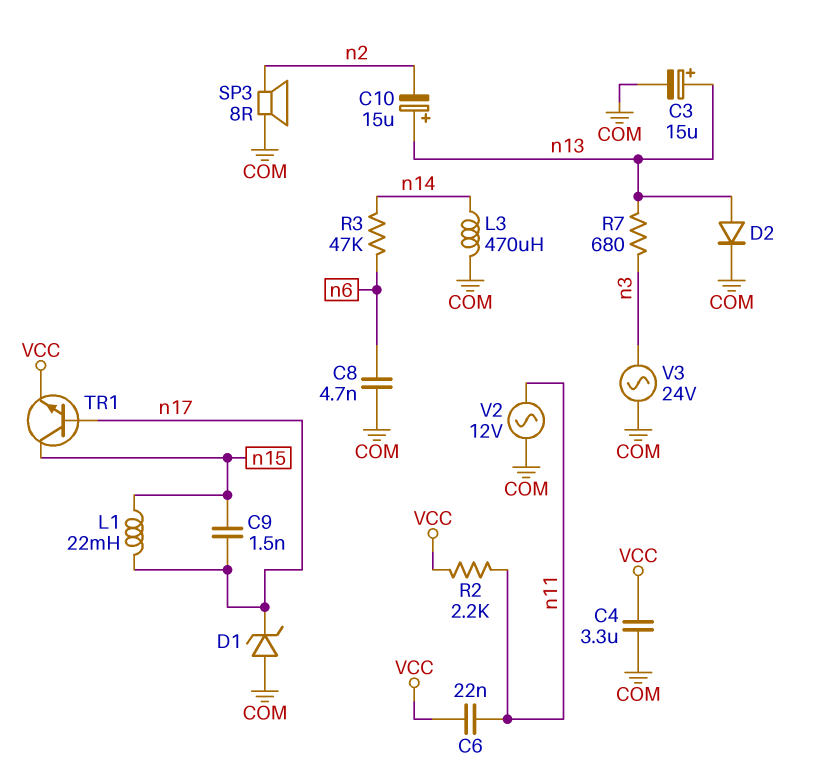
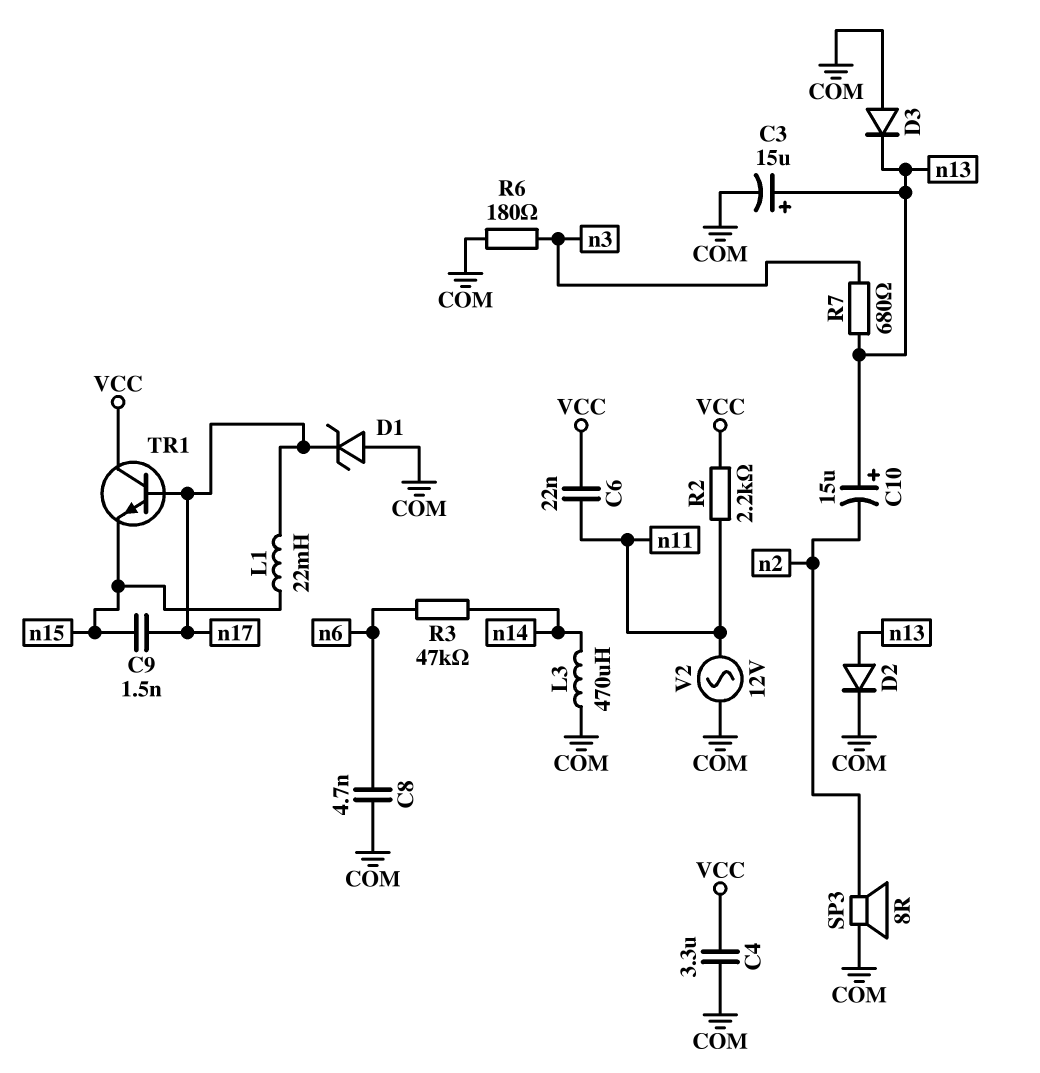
D3: none -> diode (A COM, K n13)
R6: none -> 180 (COM, n3)
TR1: NPN (B n17, C n15, E VCC) -> NPN (B n17, C VCC, E n15)
V3: AC 24V (COM, n3) -> none

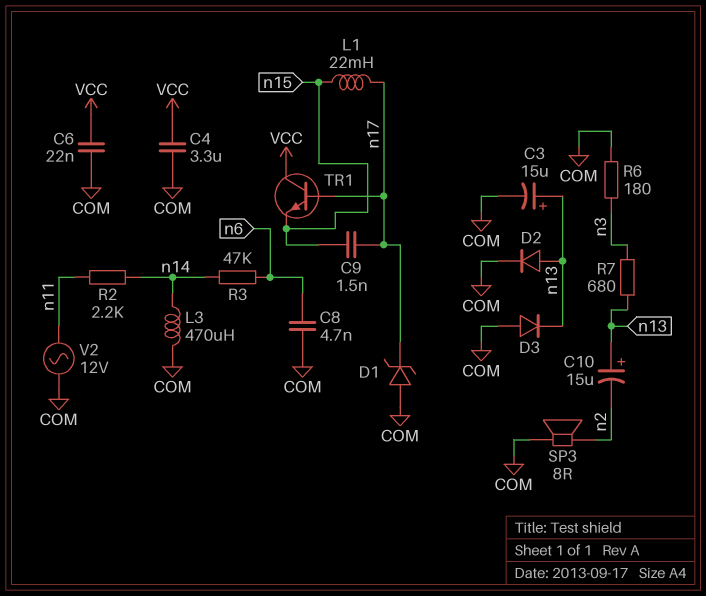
C6: 22nF (VCC, n11) -> 22nF (COM, VCC)
R2: 2.2k (VCC, n11) -> 2.2k (n11, n14)

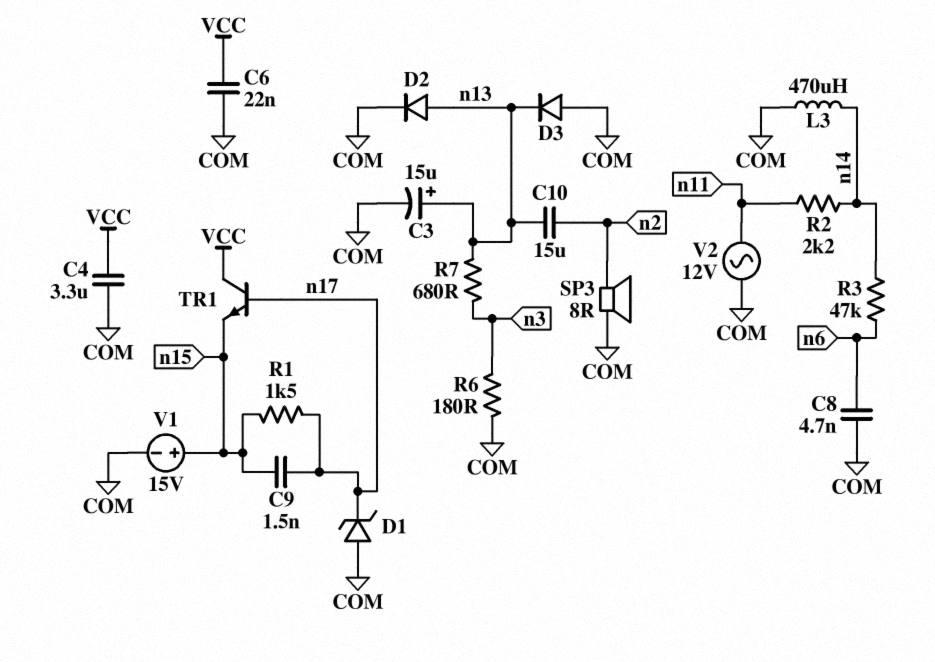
C10: 15uF (plus n13, minus n2) -> 15uF (n2, n13)
L1: 22mH (n15, n17) -> none
R1: none -> 1.5k (n15, n17)
V1: none -> 15V (plus n15, minus COM)

